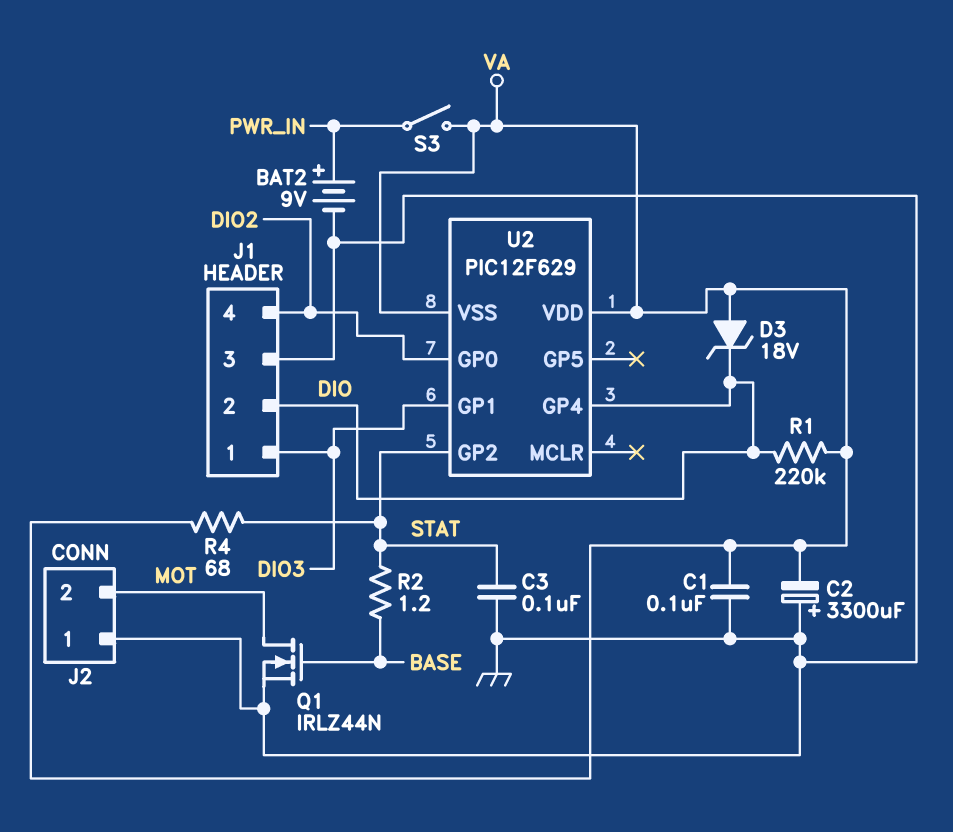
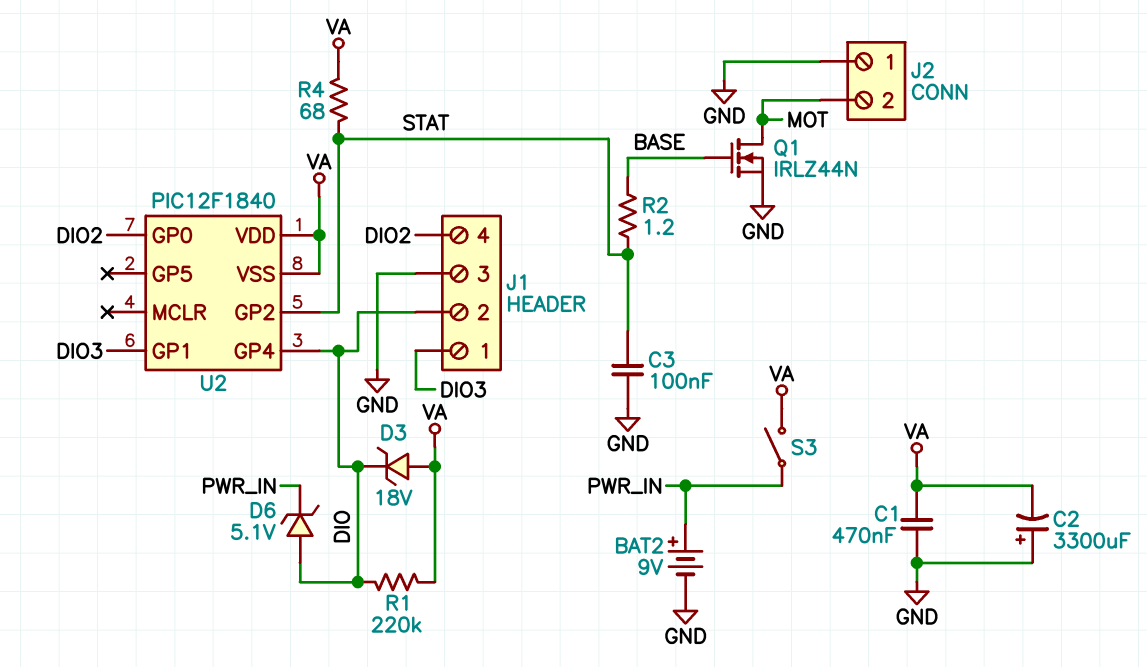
C1: 100nF (GND, VA) -> 470nF (GND, VA)
D6: none -> zener 5.1V (A DIO, K PWR_IN)
U2: PIC12F629 -> PIC12F1840

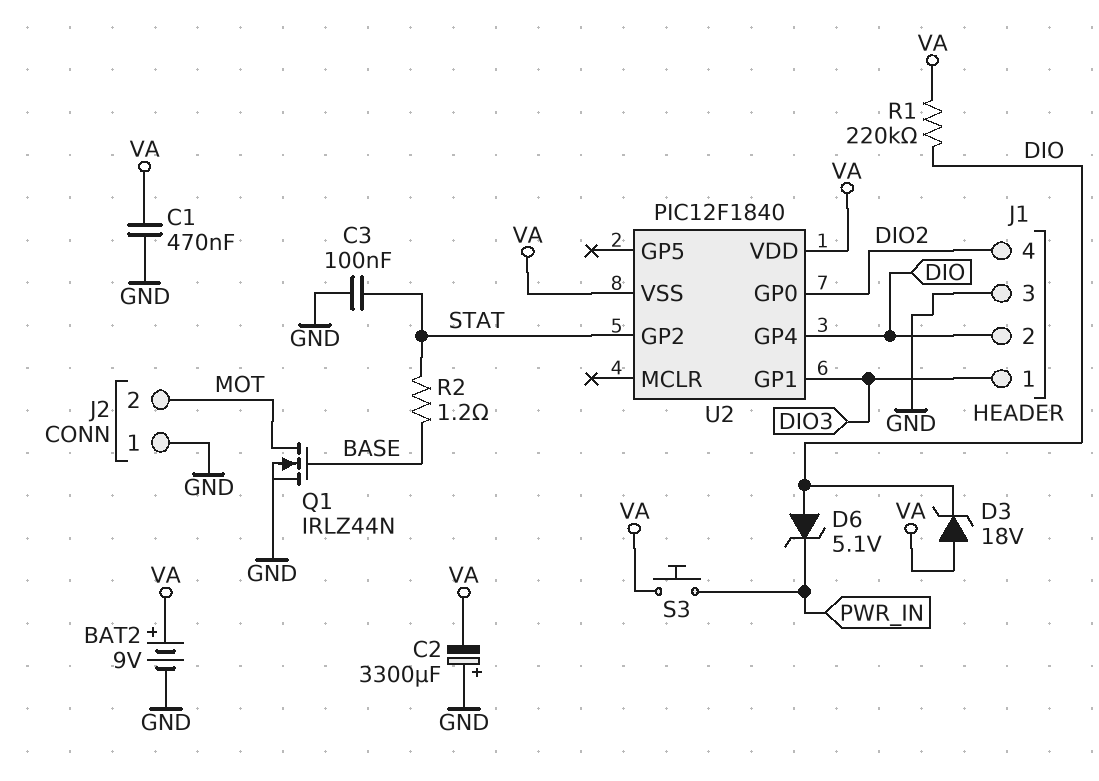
BAT2: 9V (plus PWR_IN, minus GND) -> 9V (plus VA, minus GND)
R4: 68 (STAT, VA) -> none
S3: switch (PWR_IN, VA) -> button (PWR_IN, VA)

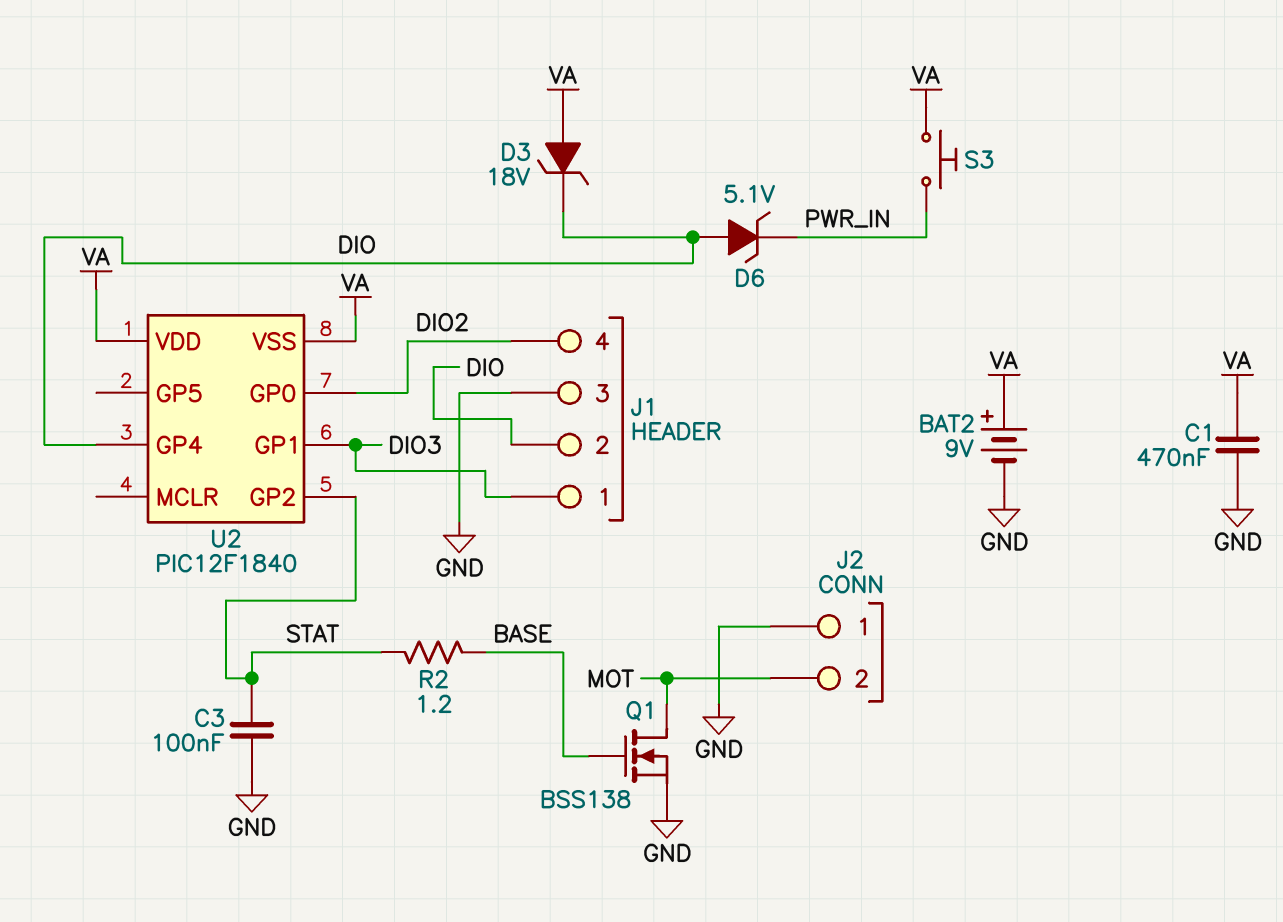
C2: 3300uF (plus GND, minus VA) -> none
Q1: NMOS IRLZ44N (G BASE, D MOT, S GND) -> NMOS BSS138 (G BASE, D MOT, S GND)
R1: 220k (DIO, VA) -> none

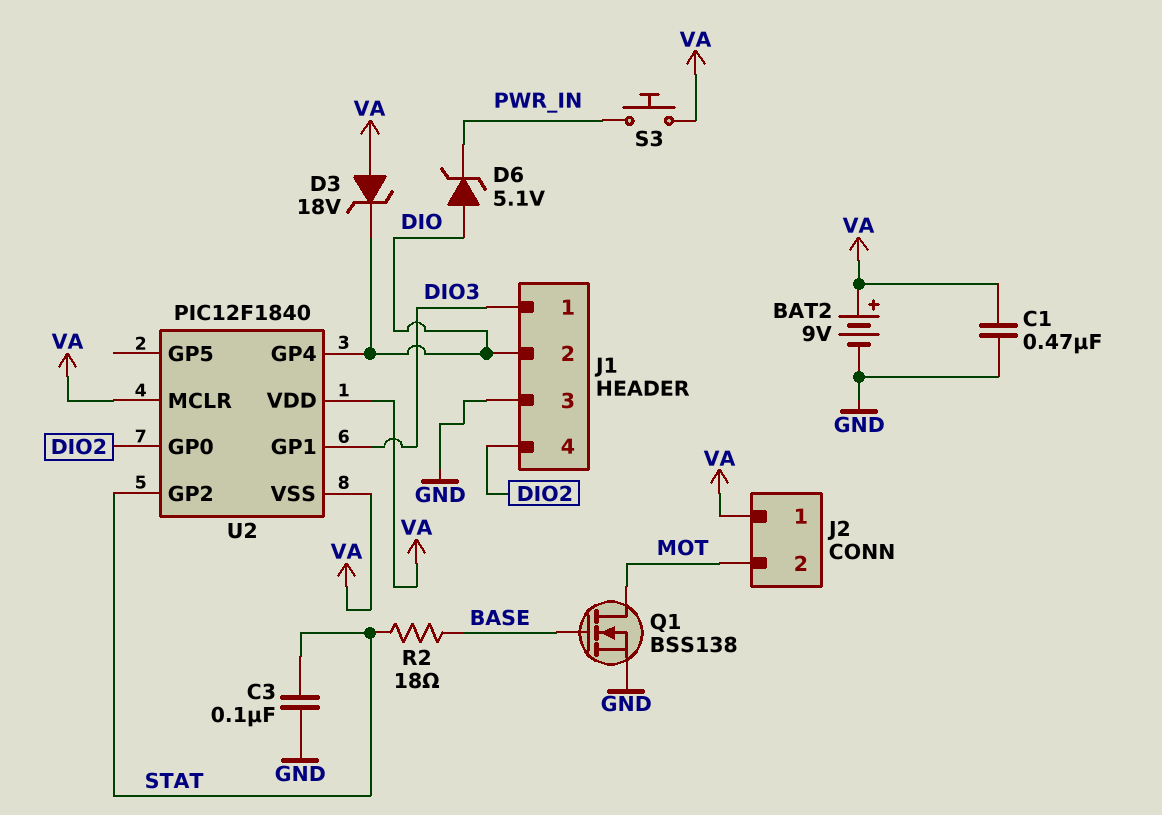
J2 pin 1: GND -> VA
R2: 1.2 (BASE, STAT) -> 18 (BASE, STAT)
U2 pin MCLR: none -> VA

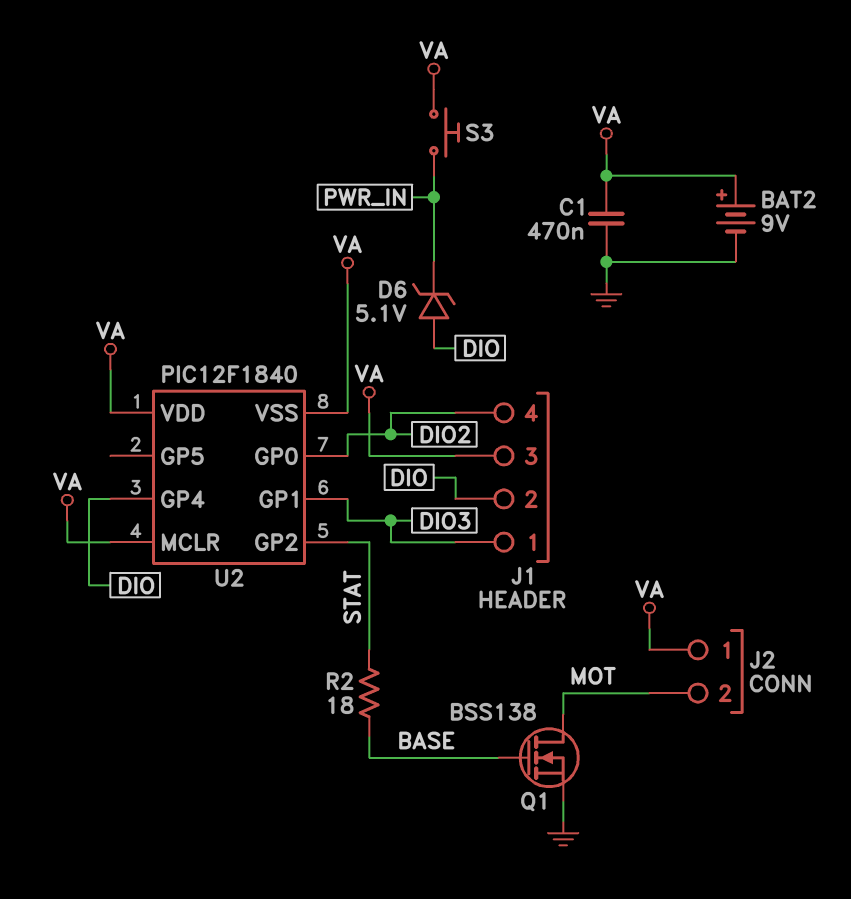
C3: 100nF (GND, STAT) -> none
D3: zener 18V (A VA, K DIO) -> none
J1 pin 3: GND -> VA

